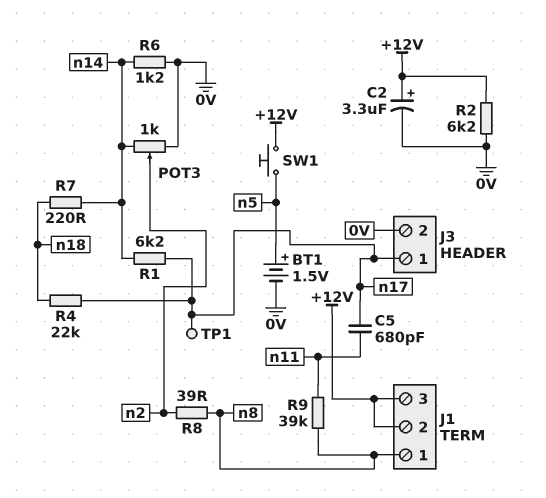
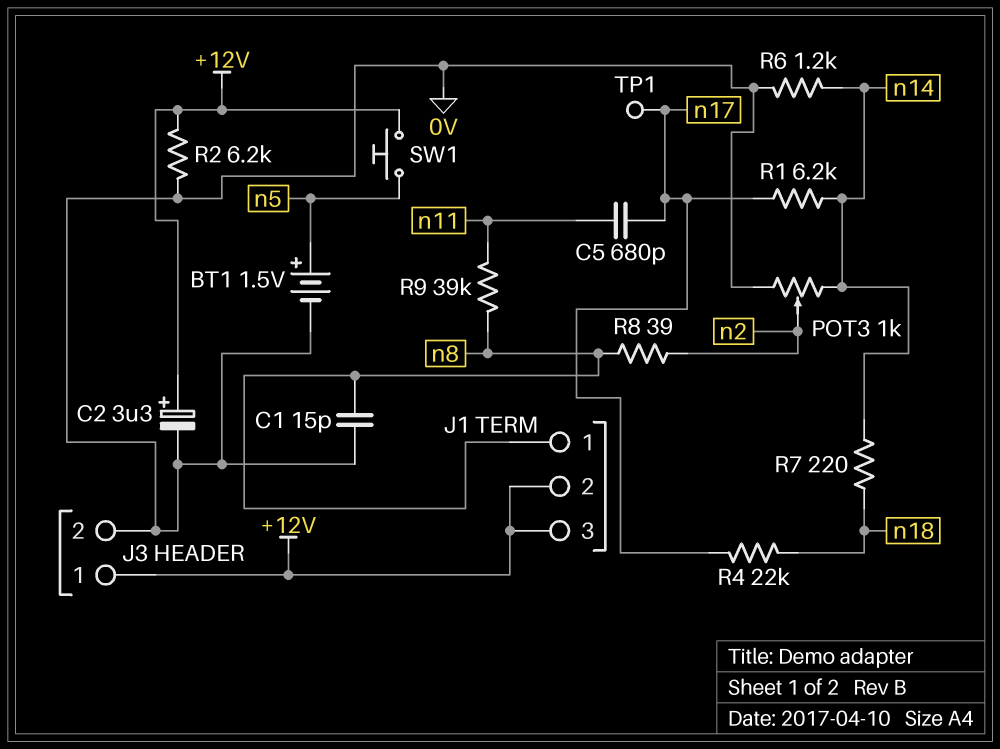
C1: none -> 15pF (0V, n8)
J3 pin 1: n17 -> +12V

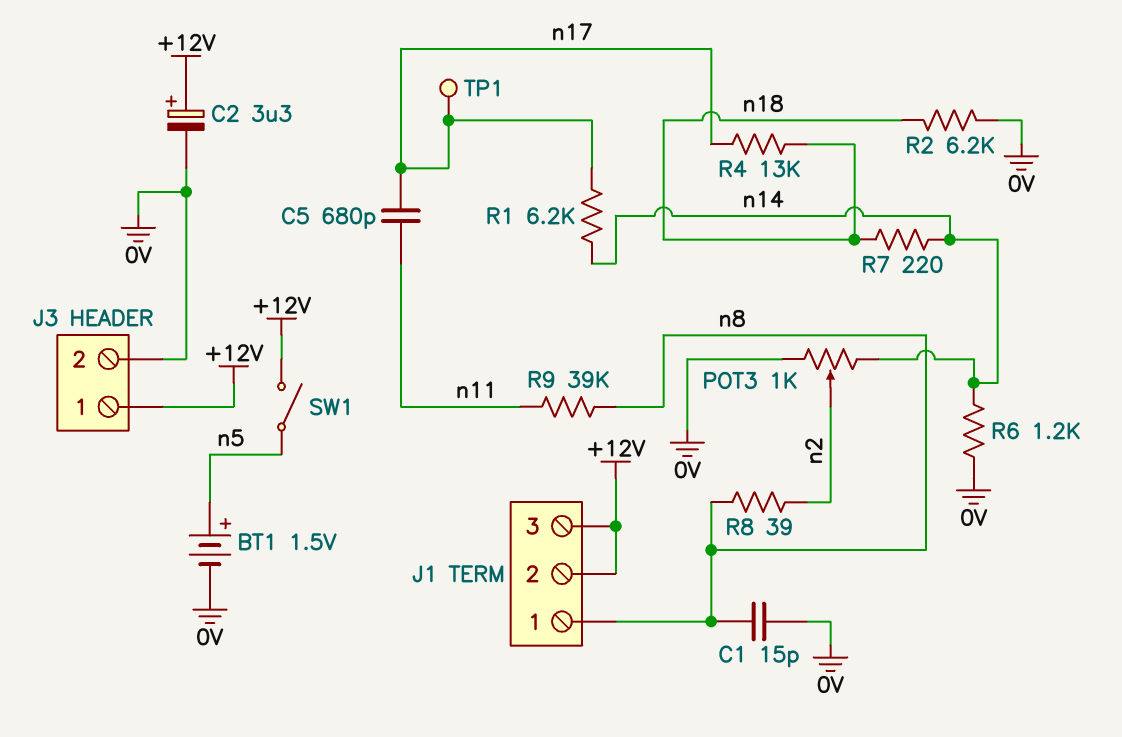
R2: 6.2k (+12V, 0V) -> 6.2k (0V, n18)
R4: 22k (n17, n18) -> 13k (n17, n18)
SW1: button (+12V, n5) -> switch (+12V, n5)

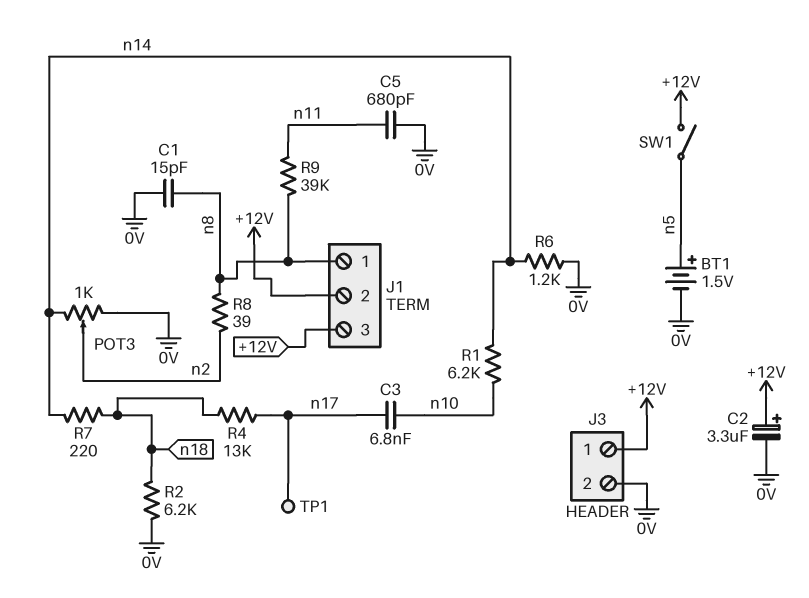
C3: none -> 6.8nF (n10, n17)
C5: 680pF (n11, n17) -> 680pF (0V, n11)
R1: 6.2k (n14, n17) -> 6.2k (n10, n14)

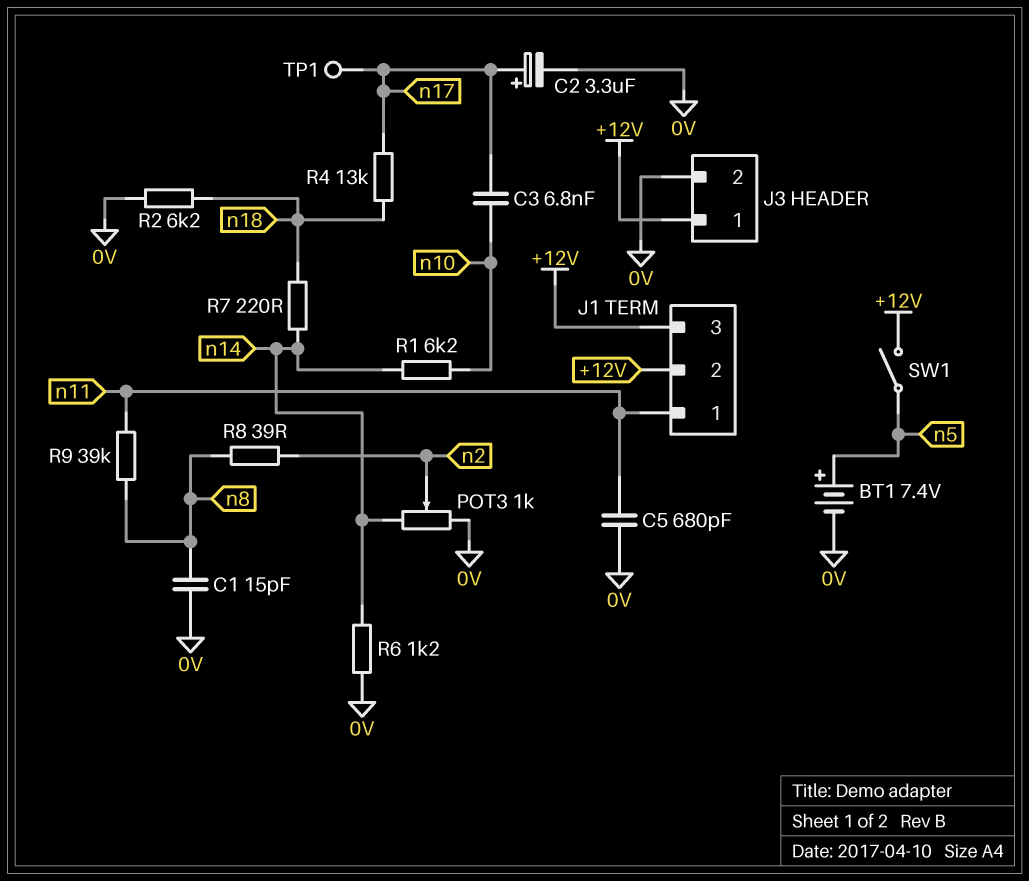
BT1: 1.5V (plus n5, minus 0V) -> 7.4V (plus n5, minus 0V)
C2: 3.3uF (plus +12V, minus 0V) -> 3.3uF (plus n17, minus 0V)
J1 pin 1: n8 -> n11

